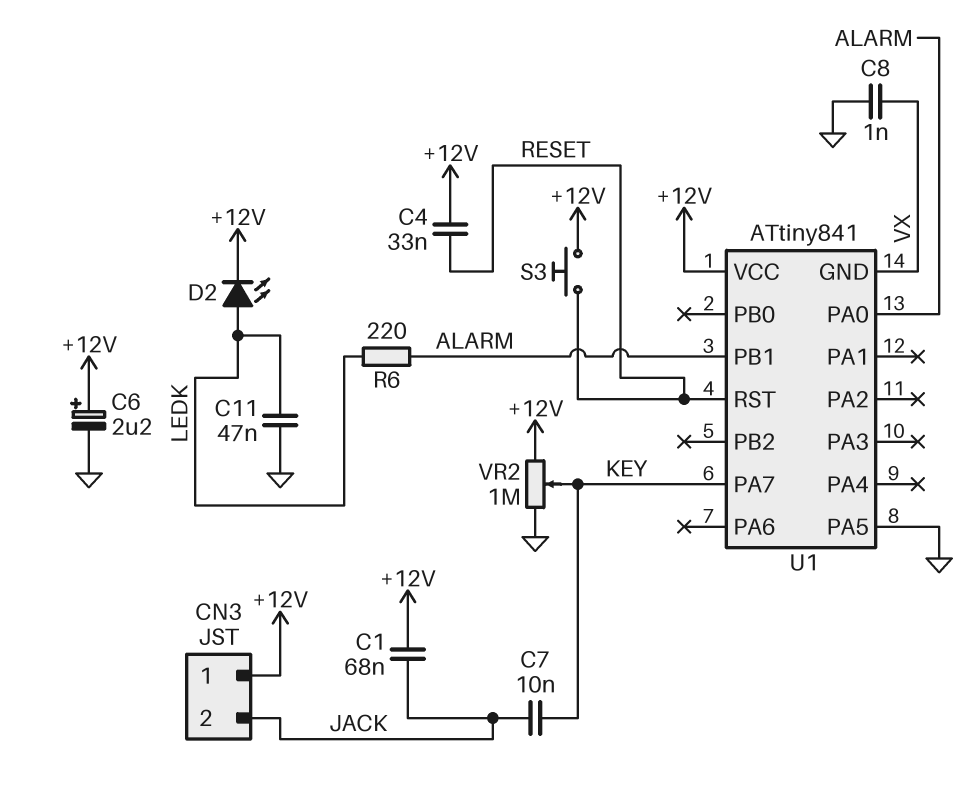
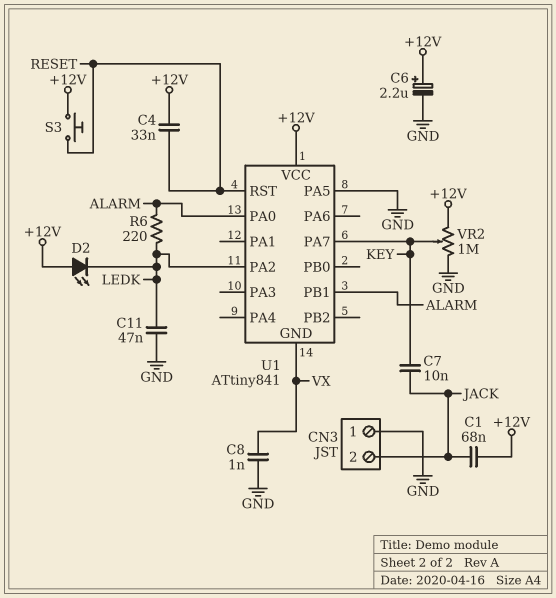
CN3 pin 1: +12V -> GND
D2: LED (A LEDK, K +12V) -> LED (A +12V, K LEDK)
U1 pin PA2: none -> LEDK

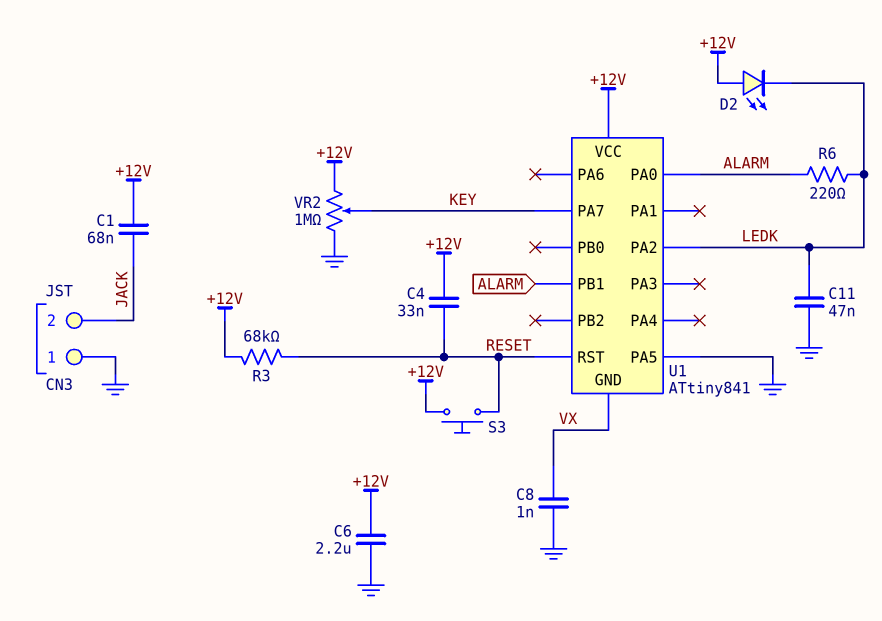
C6: 2.2uF (plus +12V, minus GND) -> 2.2uF (+12V, GND)
C7: 10nF (JACK, KEY) -> none
R3: none -> 68k (+12V, RESET)

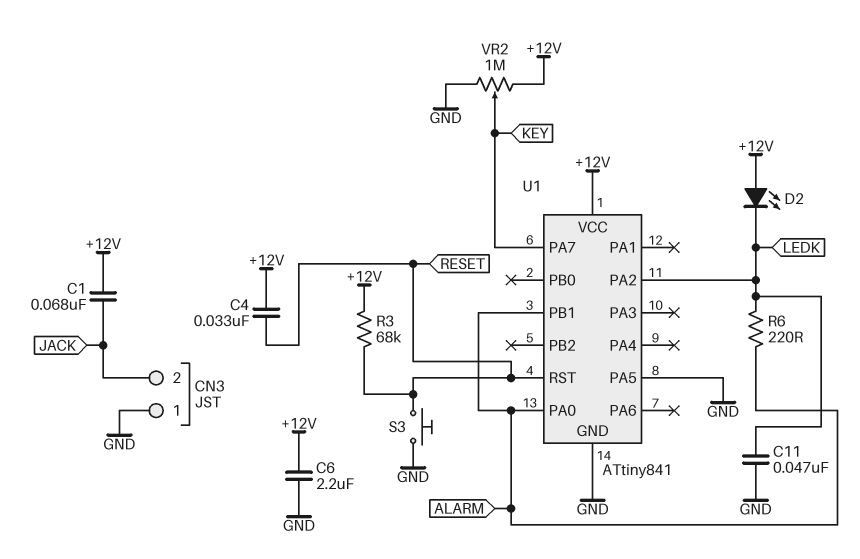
C8: 1nF (GND, VX) -> none
S3: button (+12V, RESET) -> button (GND, RESET)
U1 pin GND: VX -> GND

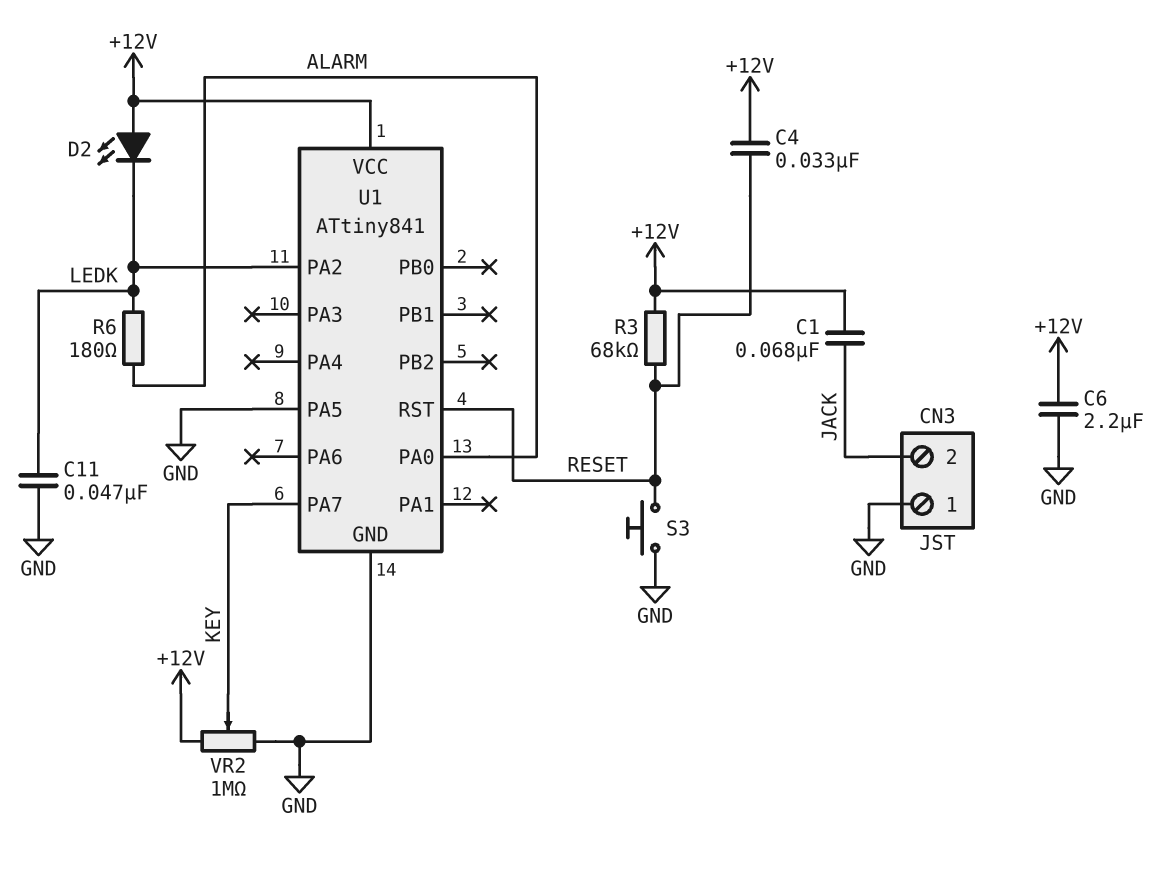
R6: 220 (ALARM, LEDK) -> 180 (ALARM, LEDK)
U1 pin PB1: ALARM -> none

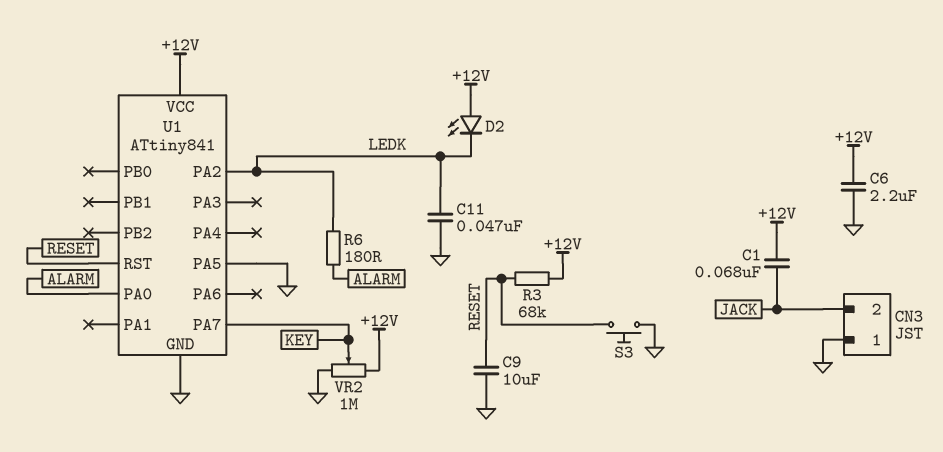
C4: 33nF (+12V, RESET) -> none
C9: none -> 10uF (GND, RESET)

